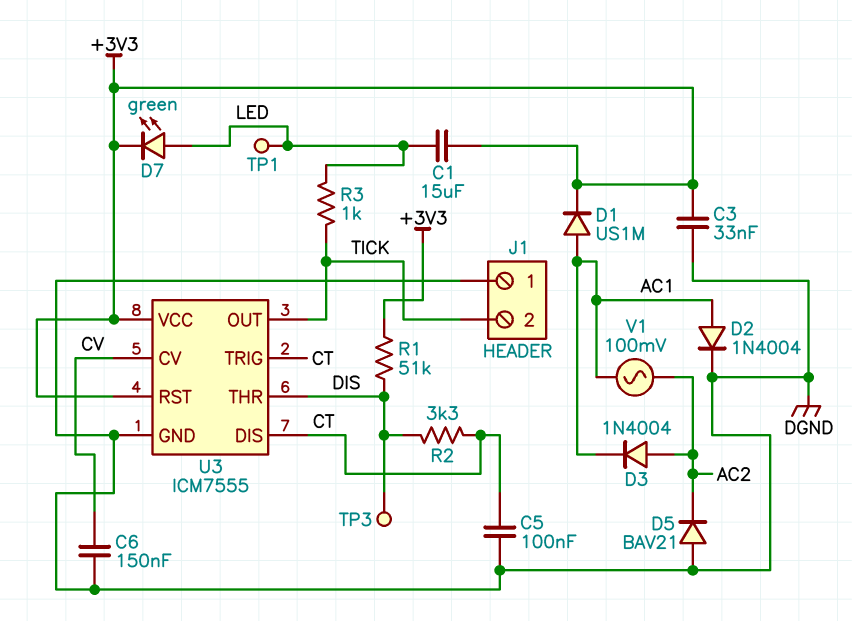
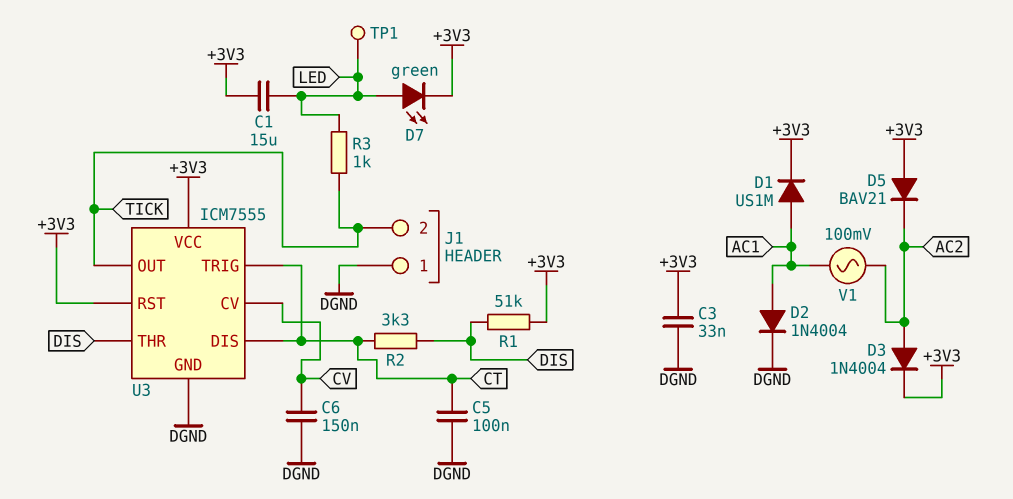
D3: diode 1N4004 (A AC2, K AC1) -> diode 1N4004 (A AC2, K +3V3)
D5: diode BAV21 (A DGND, K AC2) -> diode BAV21 (A +3V3, K AC2)
TP3: test point (DIS) -> none

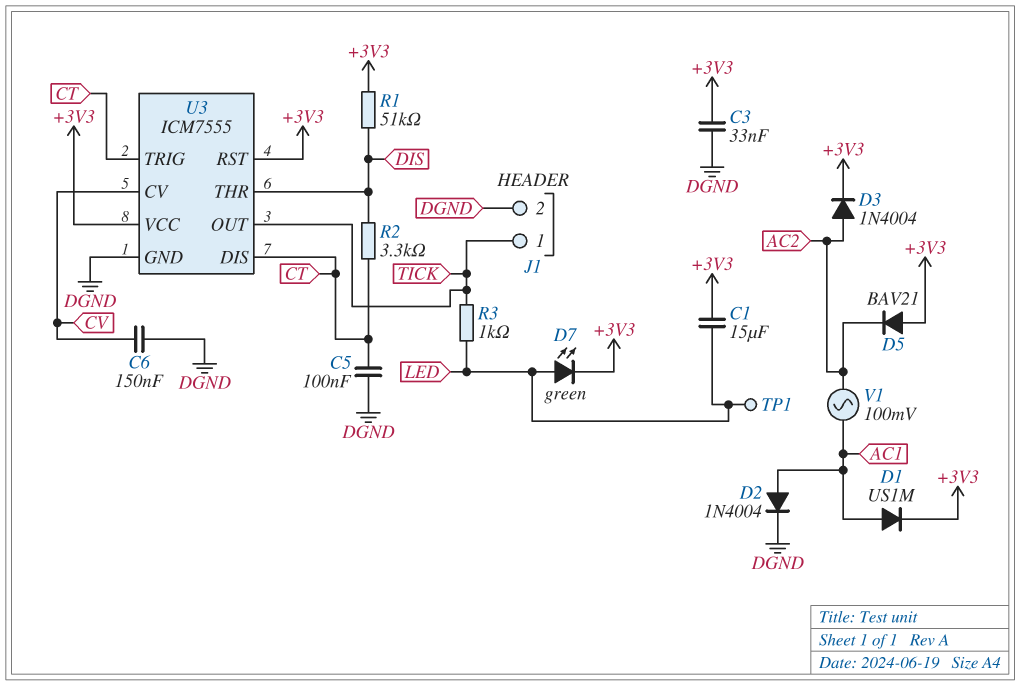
J1 pin 1: DGND -> TICK
J1 pin 2: TICK -> DGND

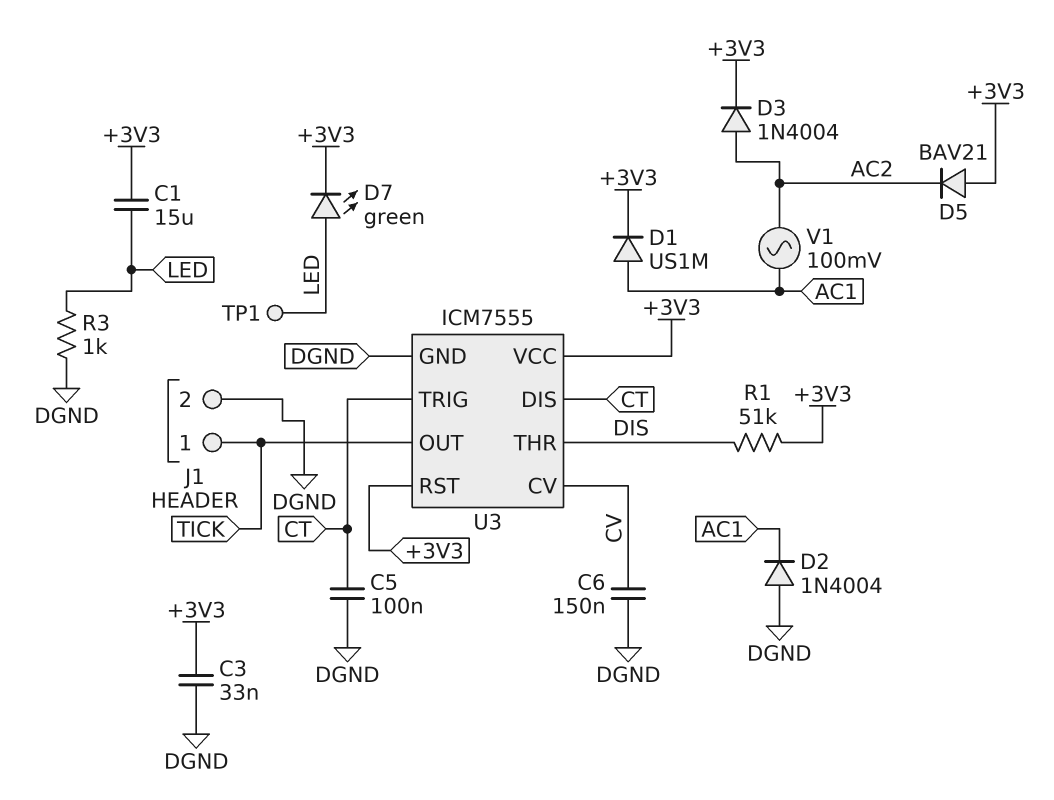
D2: diode 1N4004 (A AC1, K DGND) -> diode 1N4004 (A DGND, K AC1)
R2: 3.3k (CT, DIS) -> none
R3: 1k (LED, TICK) -> 1k (DGND, LED)

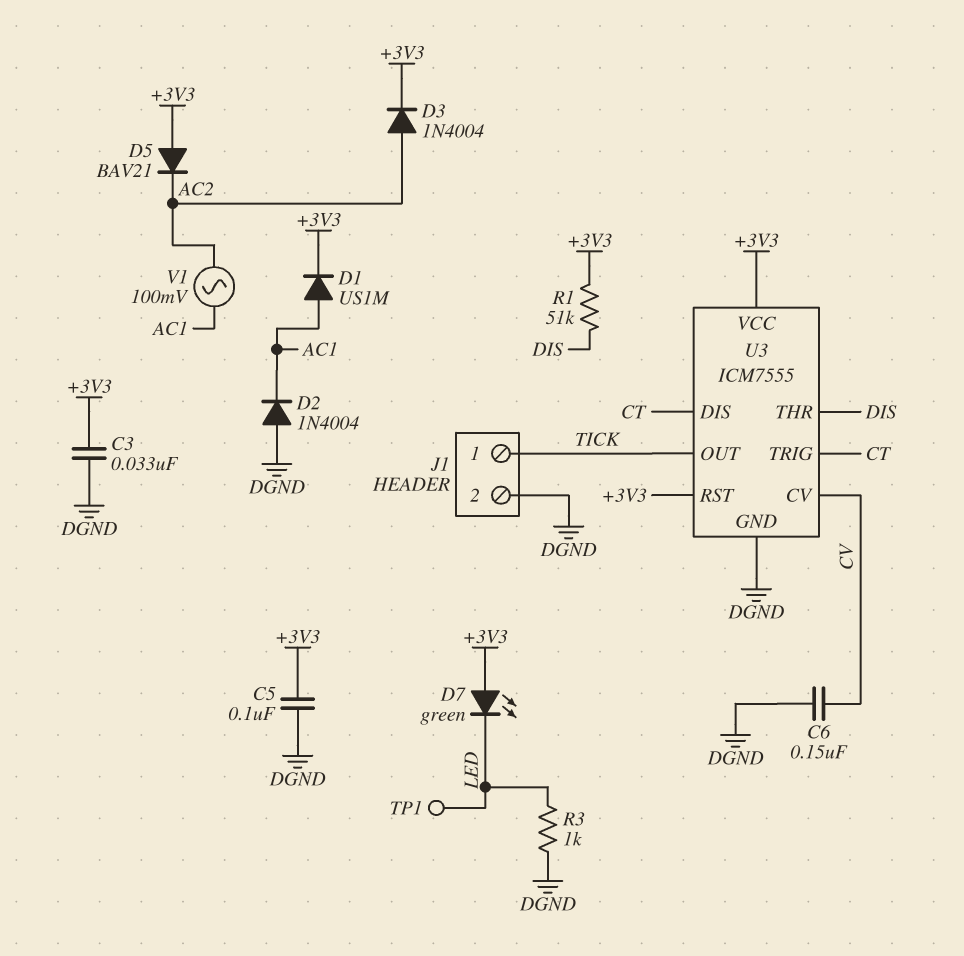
C1: 15uF (+3V3, LED) -> none
C5: 100nF (CT, DGND) -> 100nF (+3V3, DGND)
D7: LED green (A LED, K +3V3) -> LED green (A +3V3, K LED)

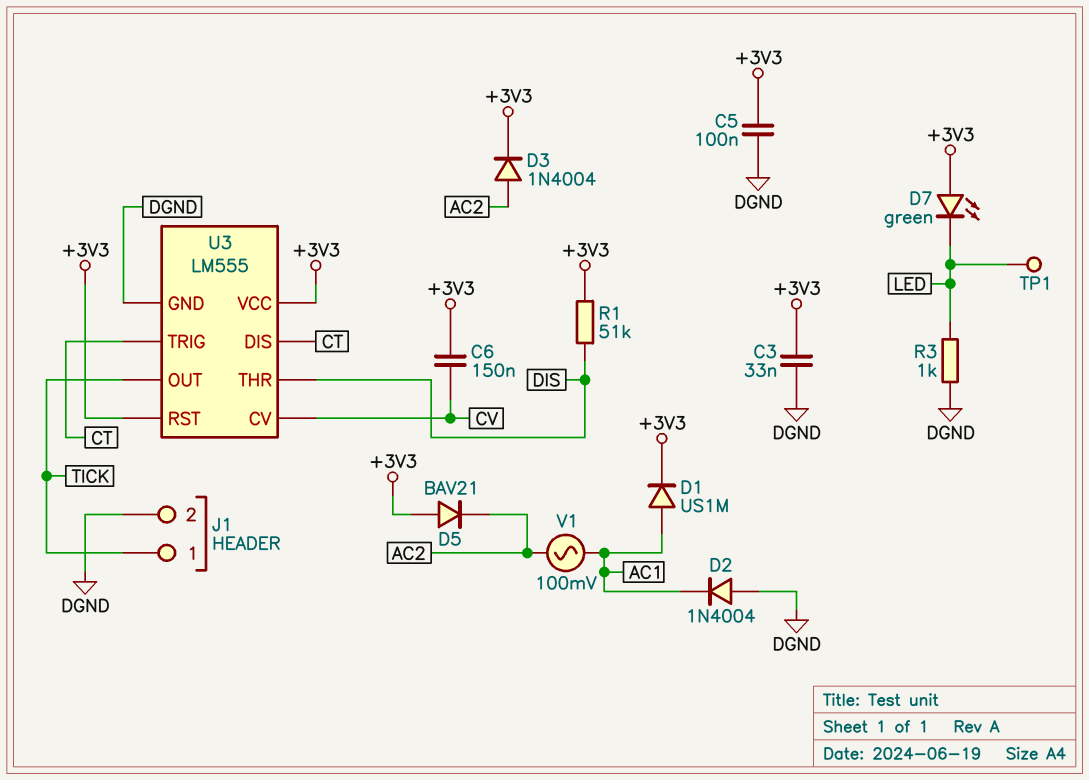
C6: 150nF (CV, DGND) -> 150nF (+3V3, CV)
U3: ICM7555 -> LM555

